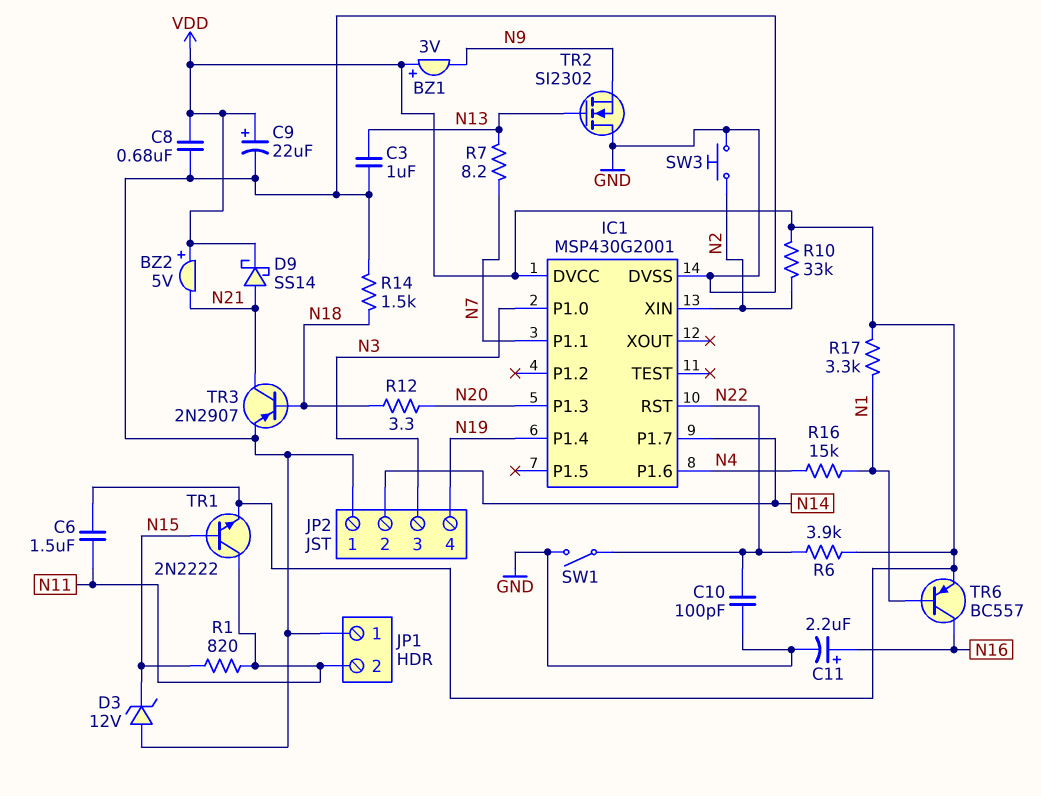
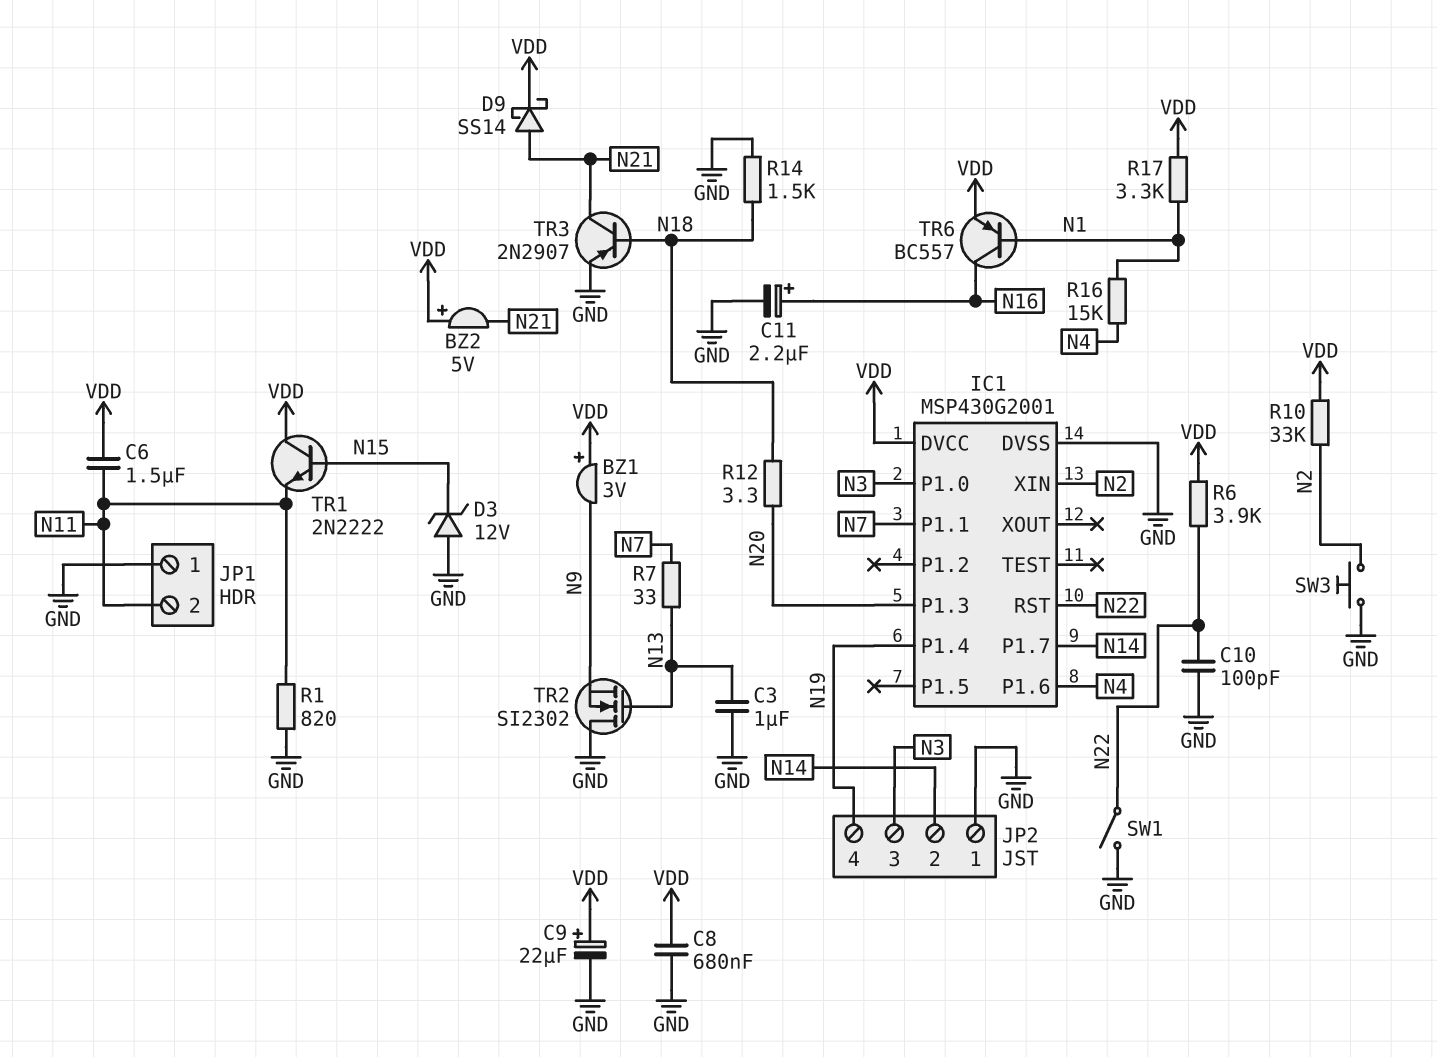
R1: 820 (N11, N15) -> 820 (GND, N11)
R7: 8.2 (N7, N13) -> 33 (N7, N13)
TR1: NPN 2N2222 (B N15, C N11, E VDD) -> NPN 2N2222 (B N15, C VDD, E N11)

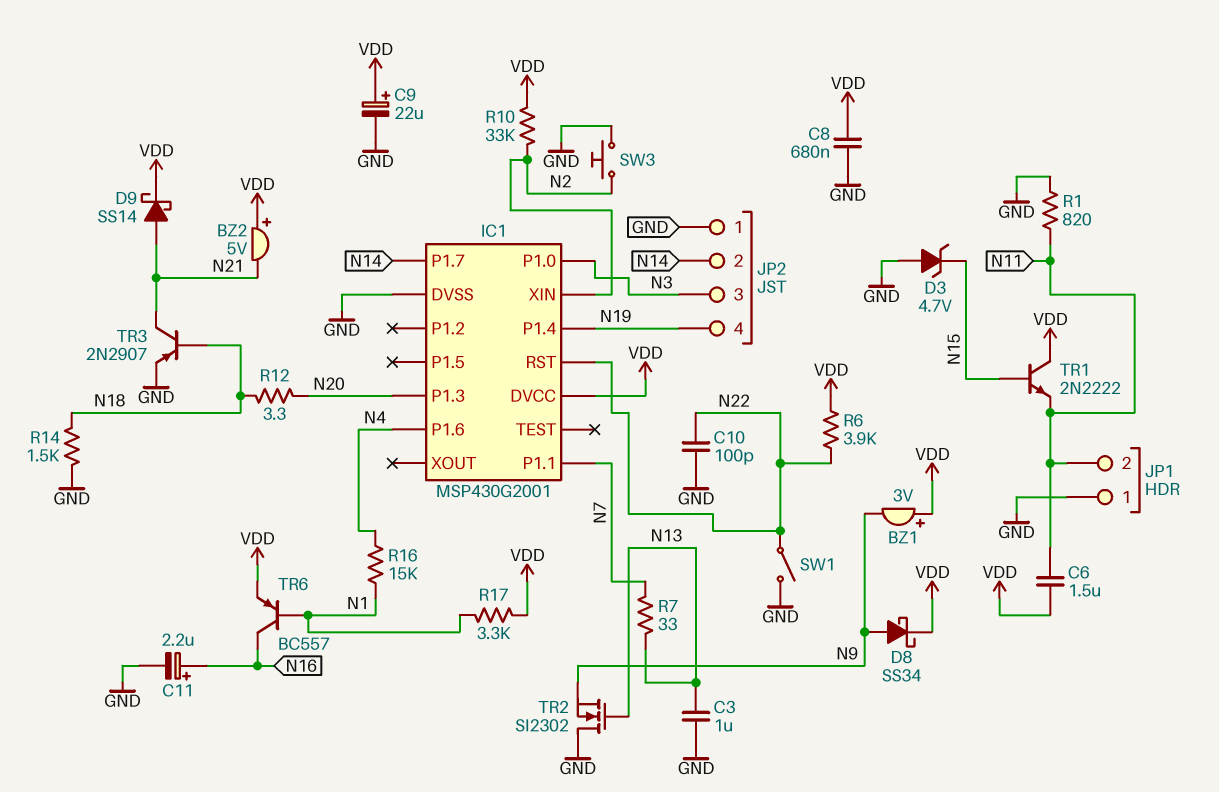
D3: zener 12V (A GND, K N15) -> zener 4.7V (A GND, K N15)
D8: none -> schottky SS34 (A N9, K VDD)

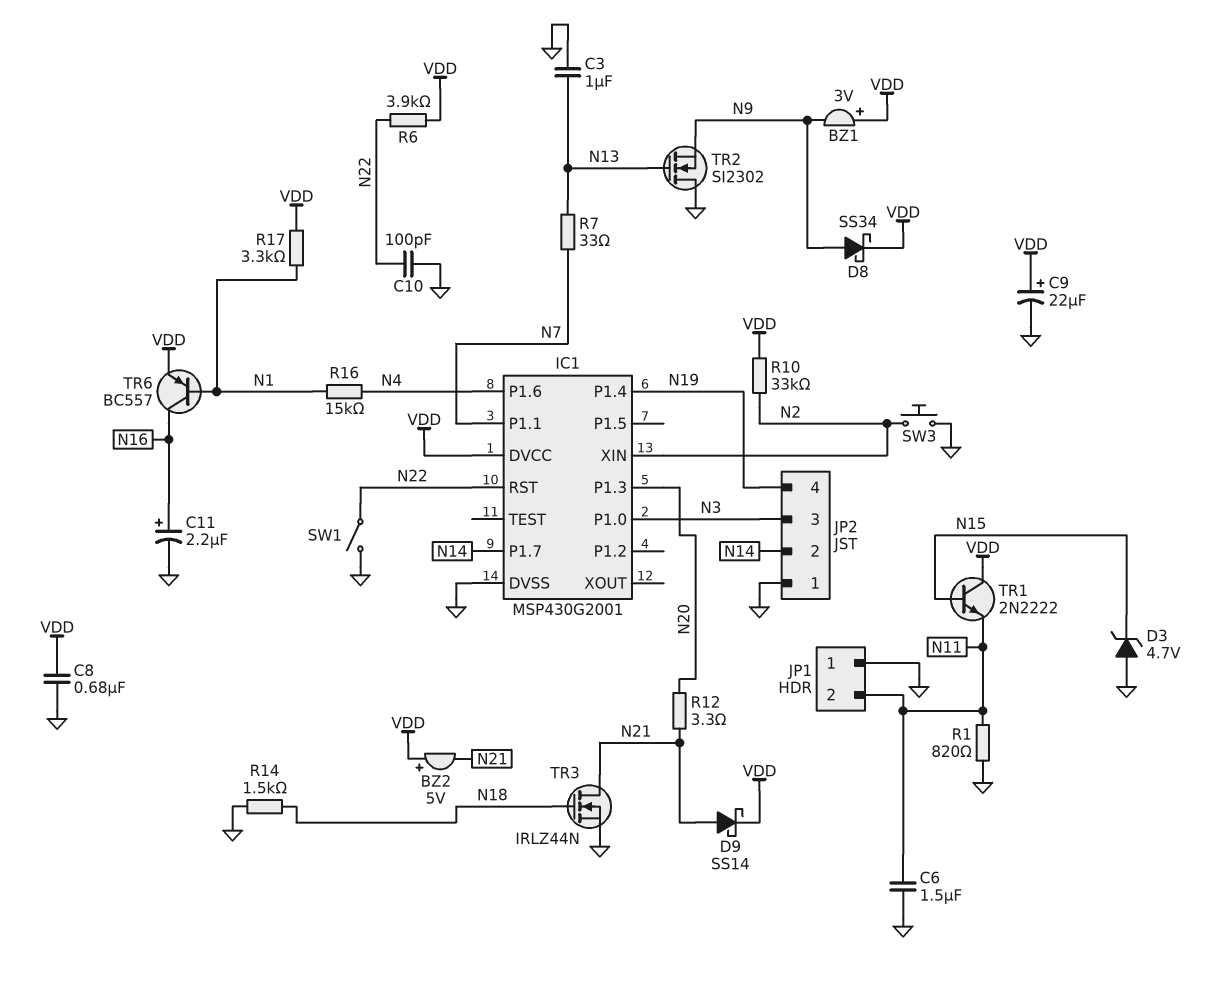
C6: 1.5uF (N11, VDD) -> 1.5uF (GND, N11)
R12: 3.3 (N18, N20) -> 3.3 (N20, N21)
TR3: PNP 2N2907 (B N18, C N21, E GND) -> NMOS IRLZ44N (G N18, D N21, S GND)

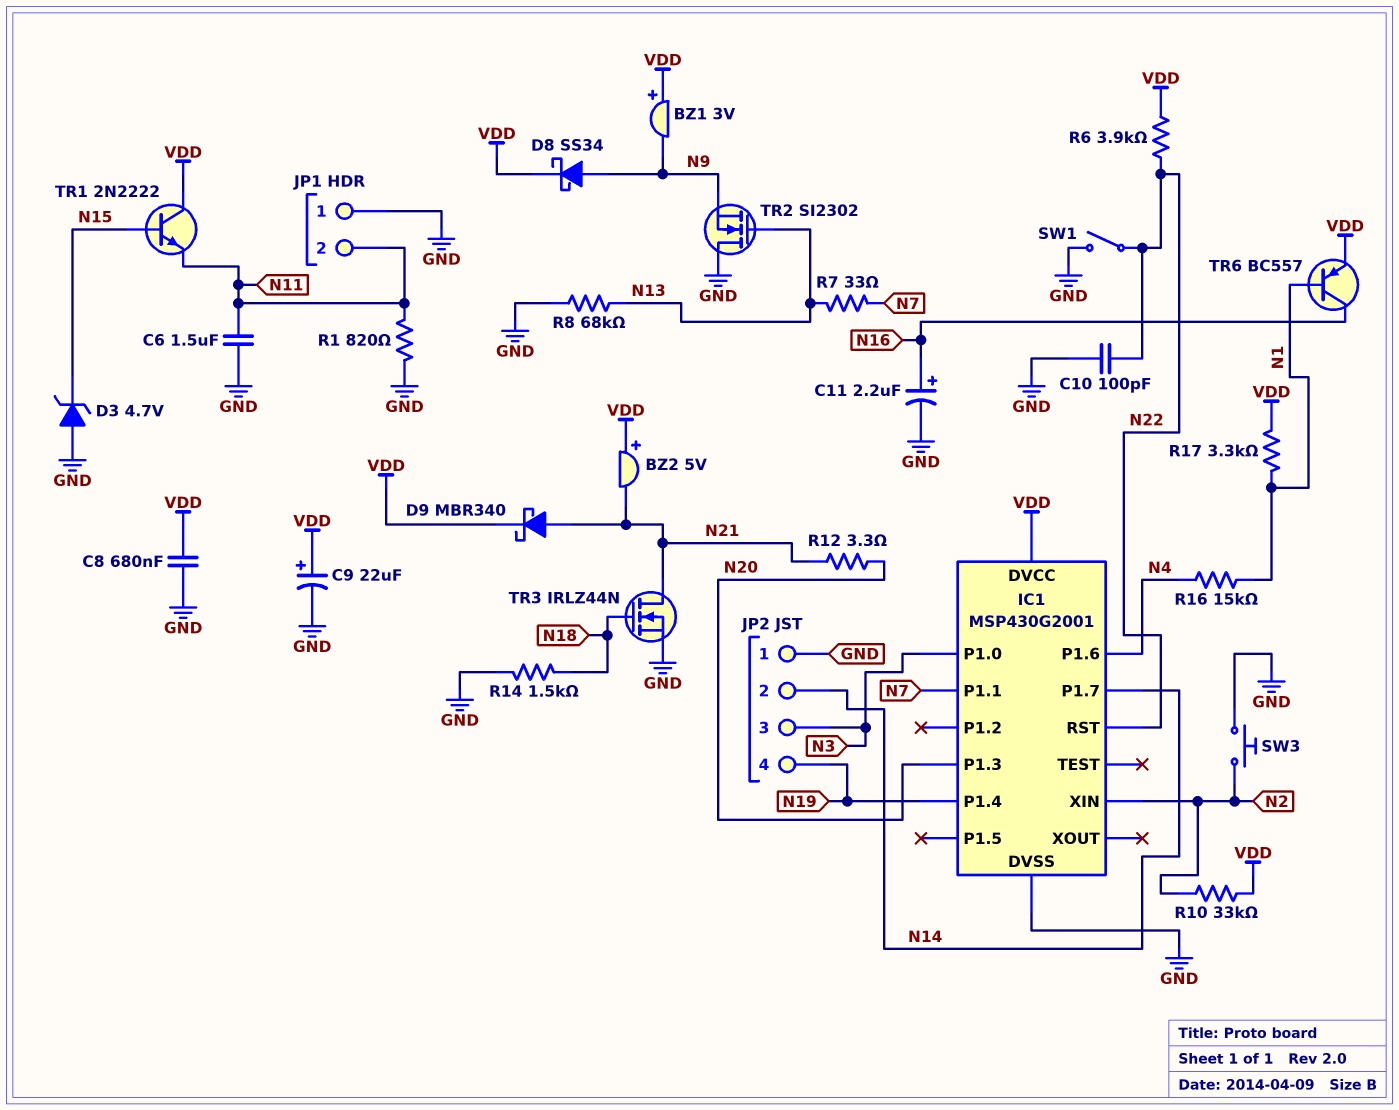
C3: 1uF (GND, N13) -> none
D9: schottky SS14 (A N21, K VDD) -> schottky MBR340 (A N21, K VDD)
R8: none -> 68k (GND, N13)

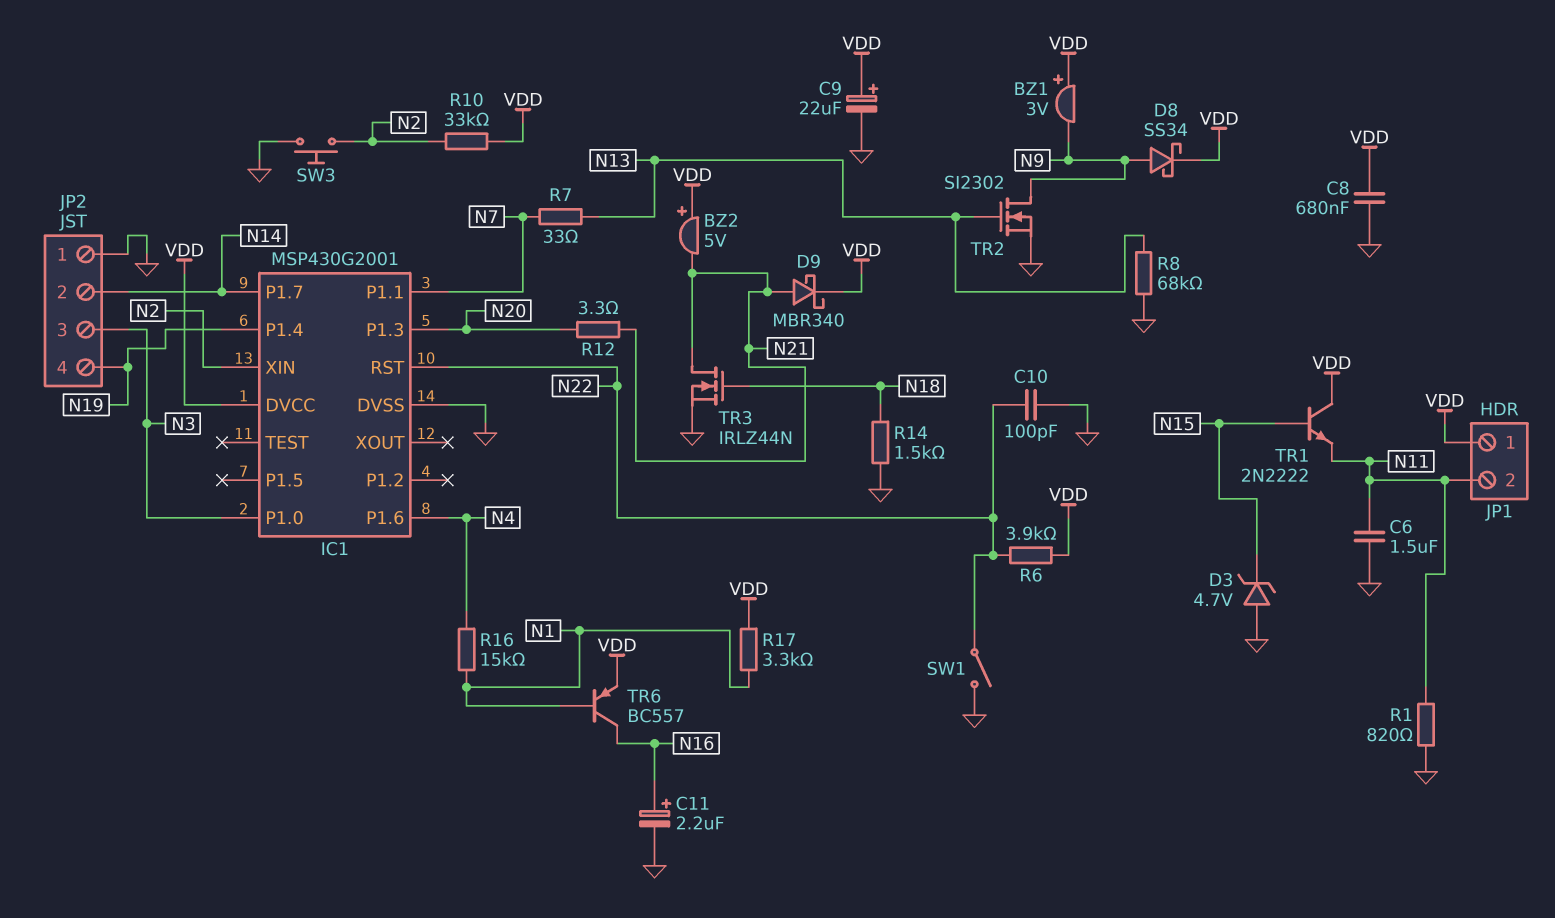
JP1 pin 1: GND -> VDD
TR2: NMOS SI2302 (G N13, D GND, S N9) -> NMOS SI2302 (G N13, D N9, S GND)

